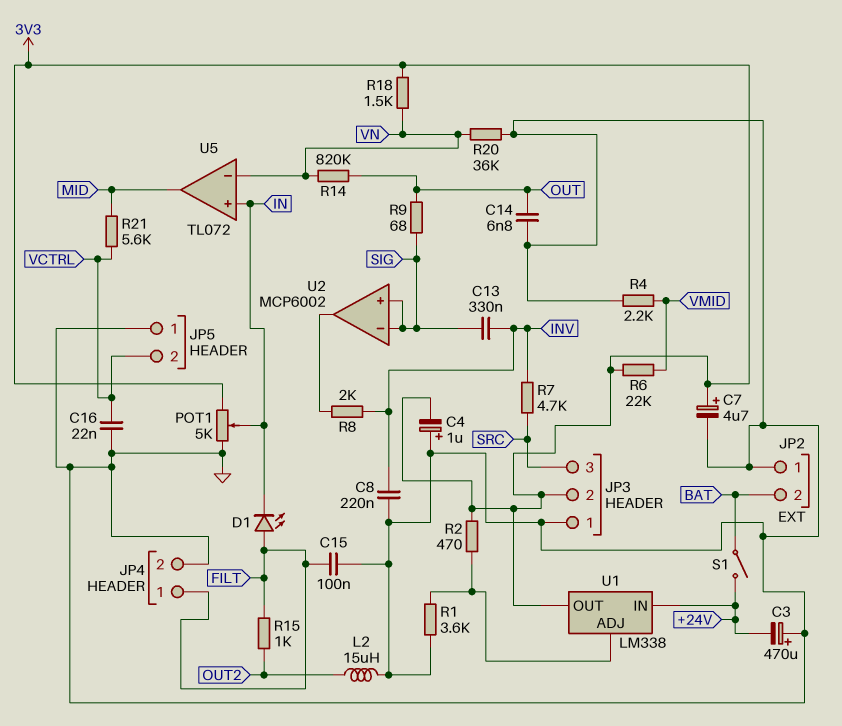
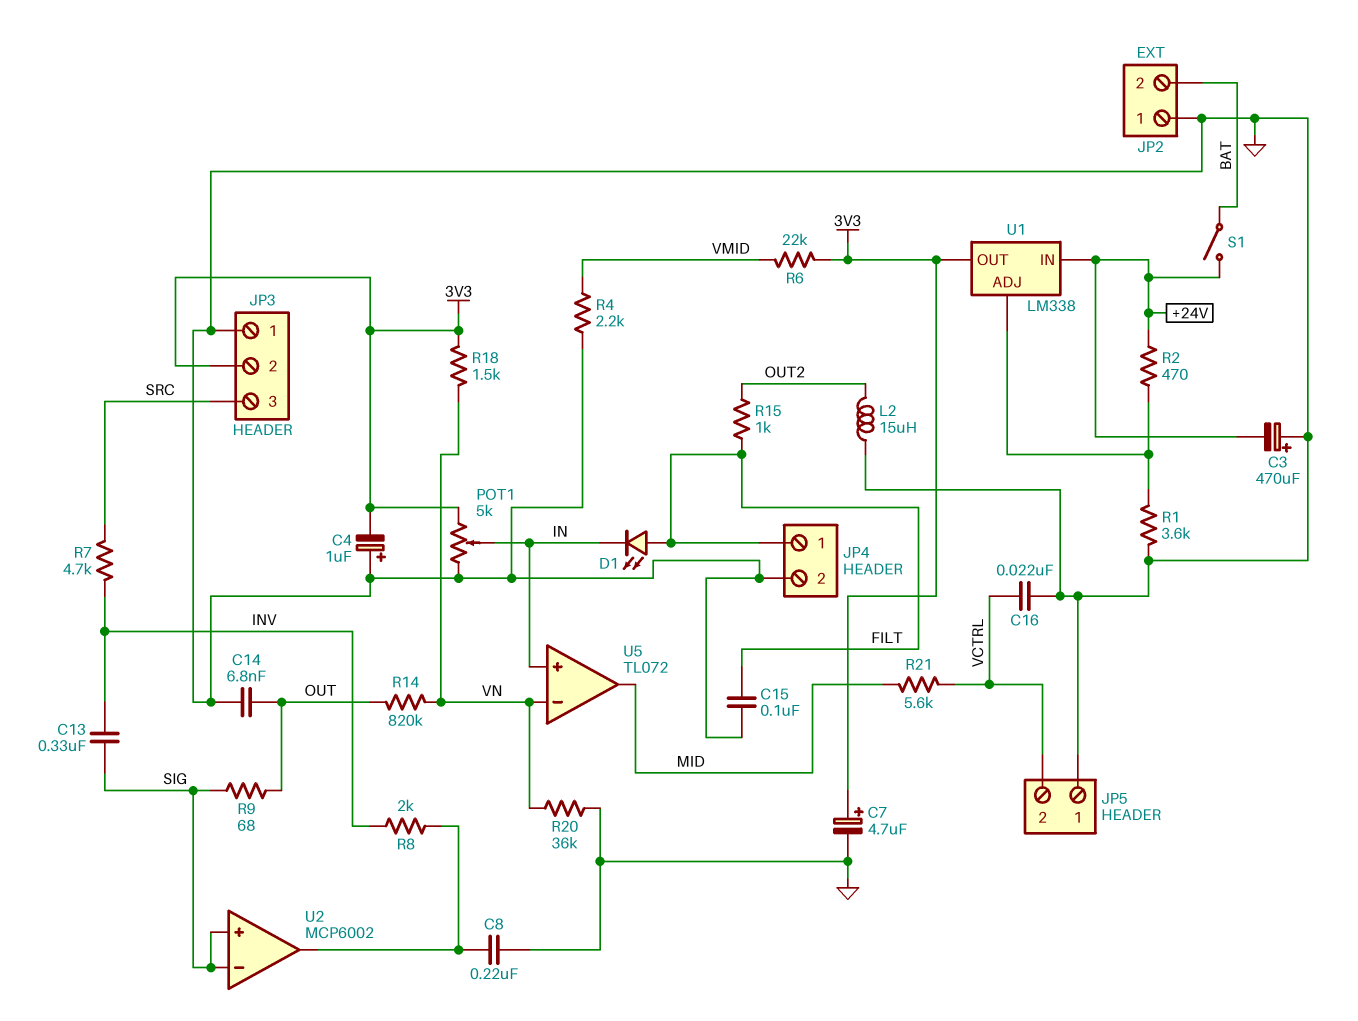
C8: 220nF (GND, INV) -> 220nF (GND, U2/out)
R2: 470 (3V3, U1/ADJ) -> 470 (+24V, U1/ADJ)

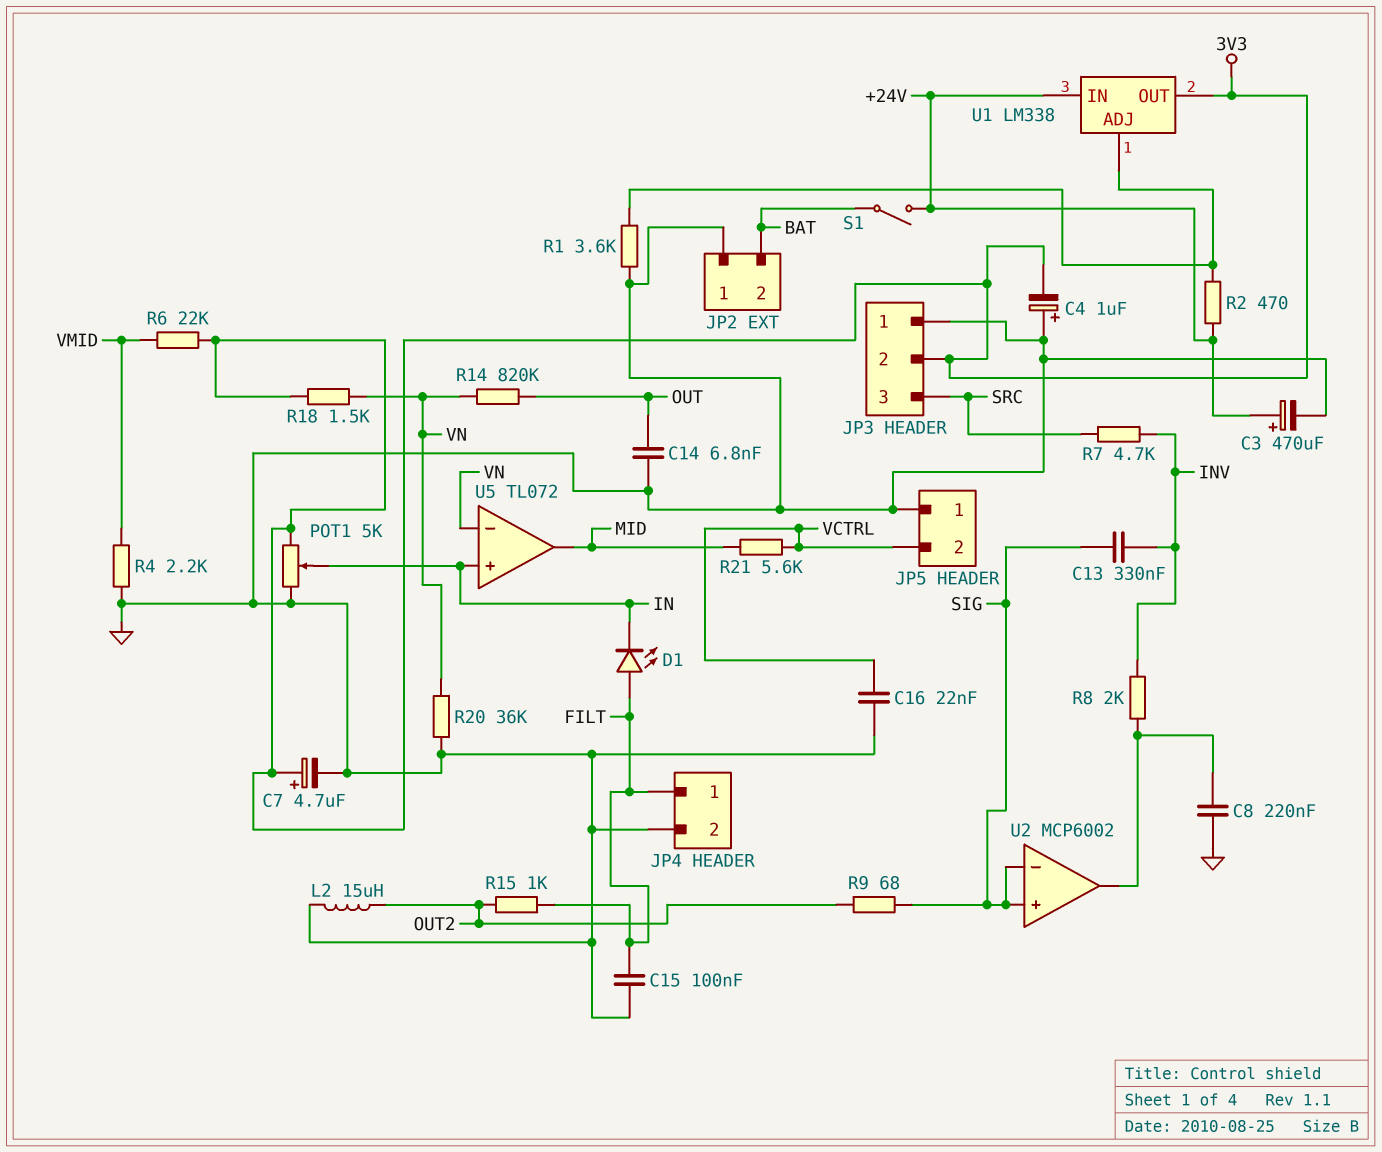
C3: 470uF (plus GND, minus +24V) -> 470uF (plus +24V, minus GND)
R9: 68 (OUT, SIG) -> 68 (OUT2, SIG)

